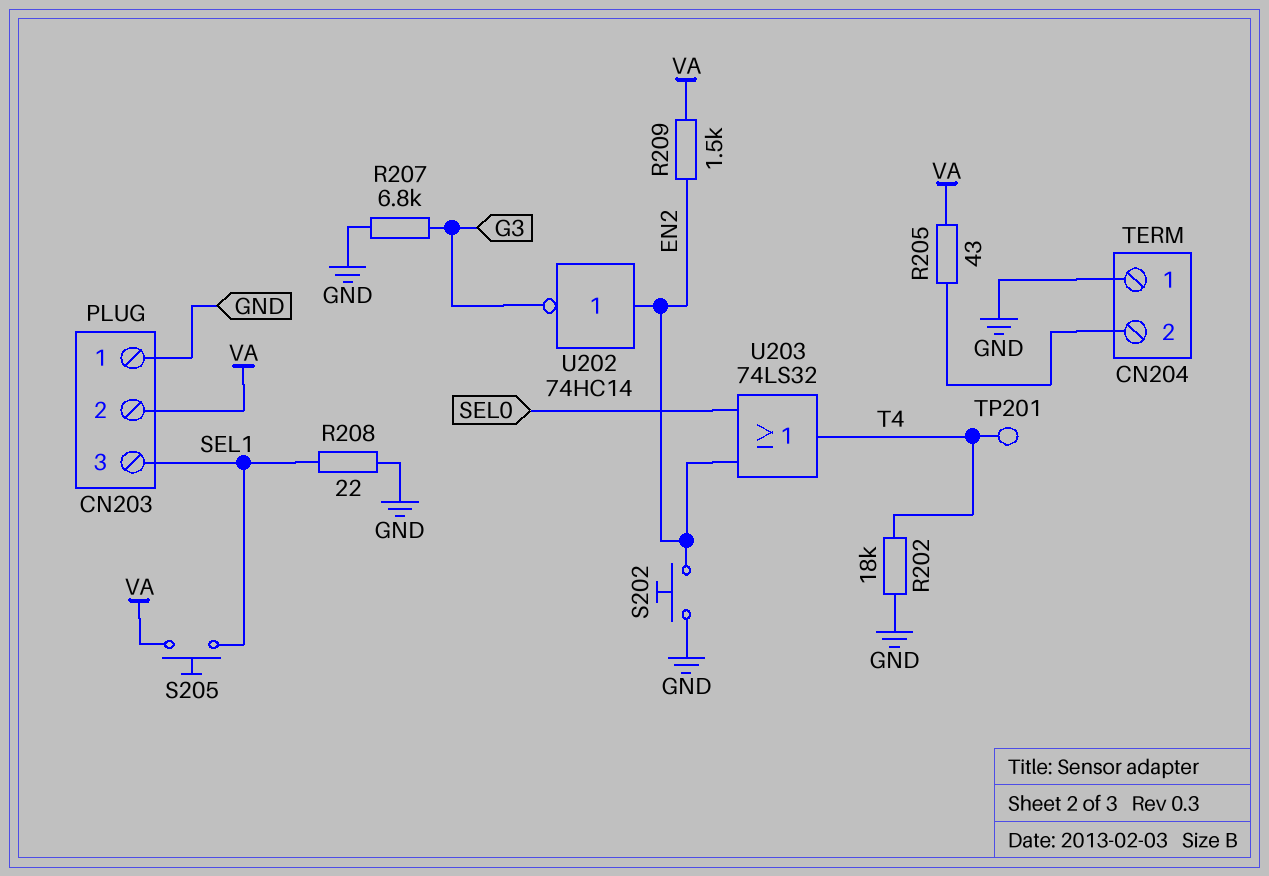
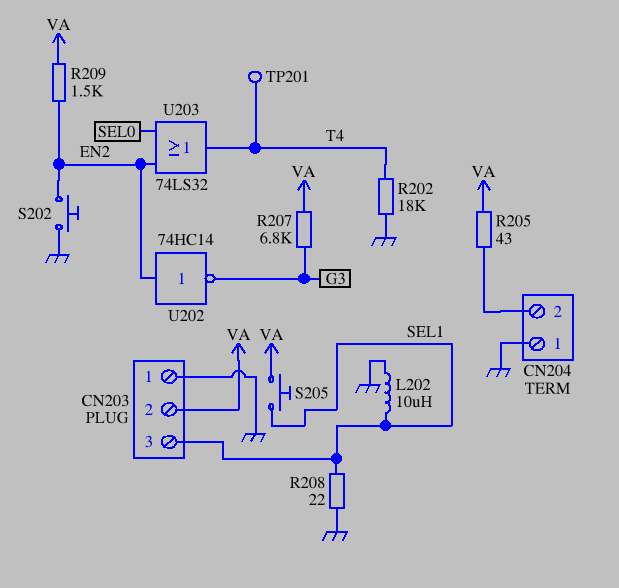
L202: none -> 10uH (GND, SEL1)
R207: 6.8k (G3, GND) -> 6.8k (G3, VA)

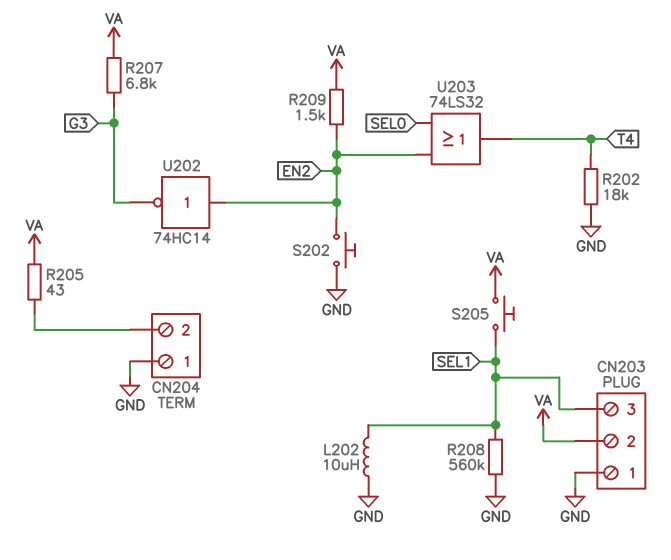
R208: 22 (GND, SEL1) -> 560k (GND, SEL1)
TP201: test point (T4) -> none

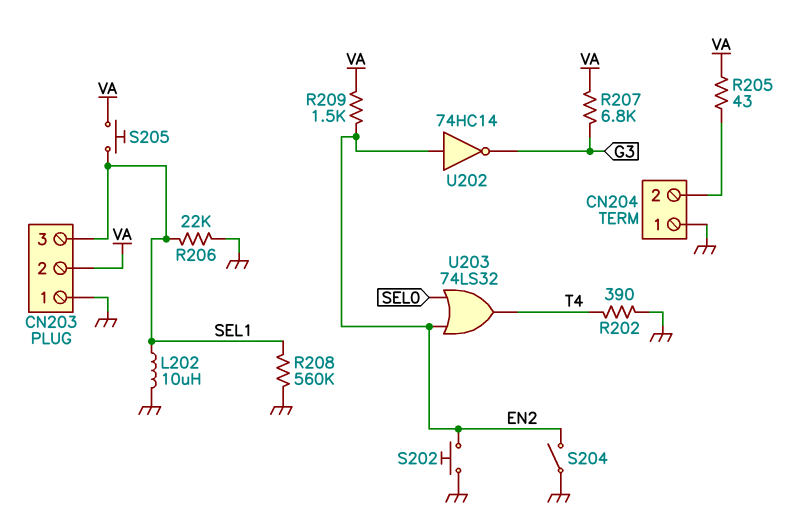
R202: 18k (GND, T4) -> 390 (GND, T4)
R206: none -> 22k (GND, SEL1)
S204: none -> switch (EN2, GND)

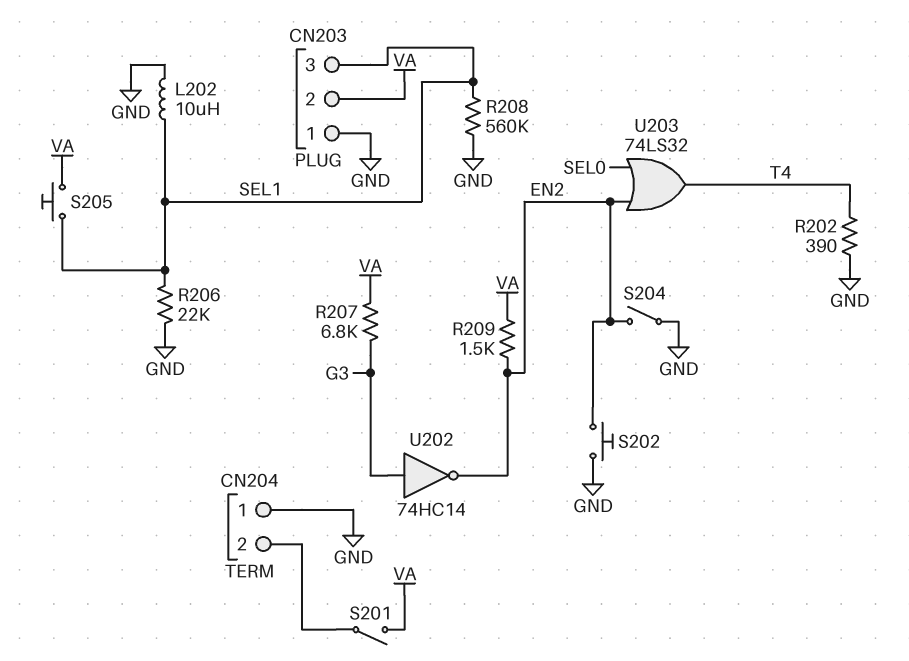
R205: 43 (CN204/2, VA) -> none
S201: none -> switch (CN204/2, VA)
U202: NOT 74HC14 (in EN2, out G3) -> NOT 74HC14 (in G3, out EN2)

